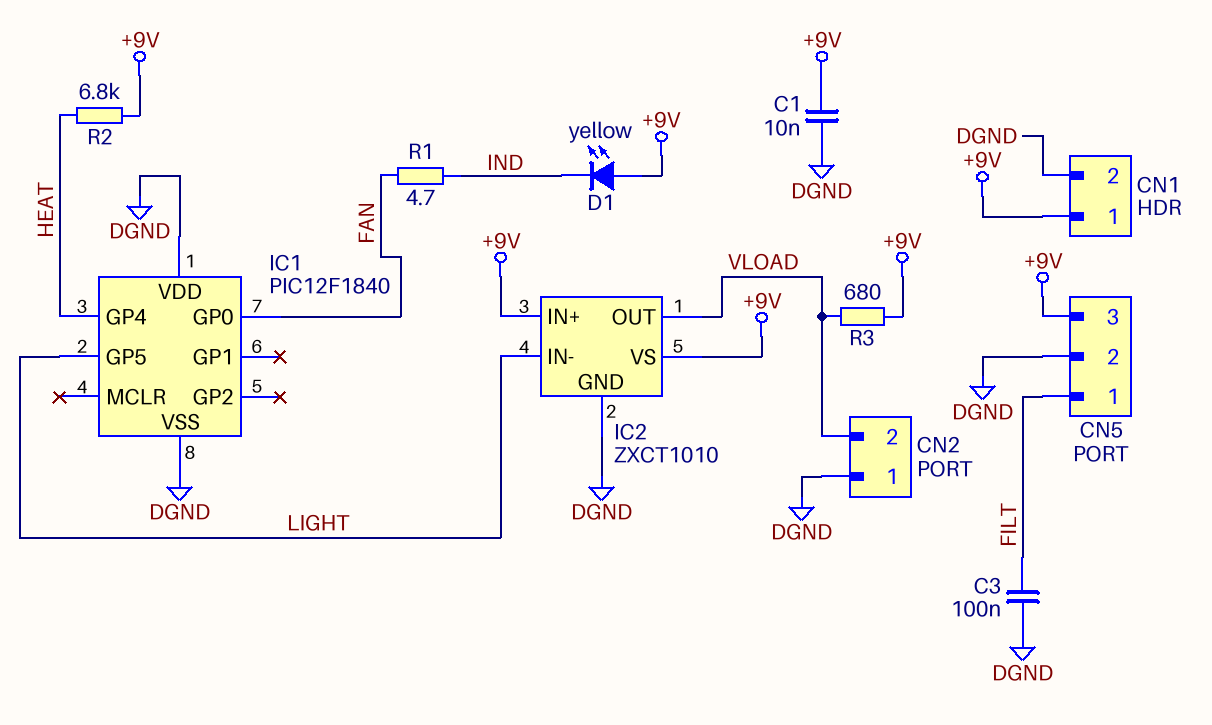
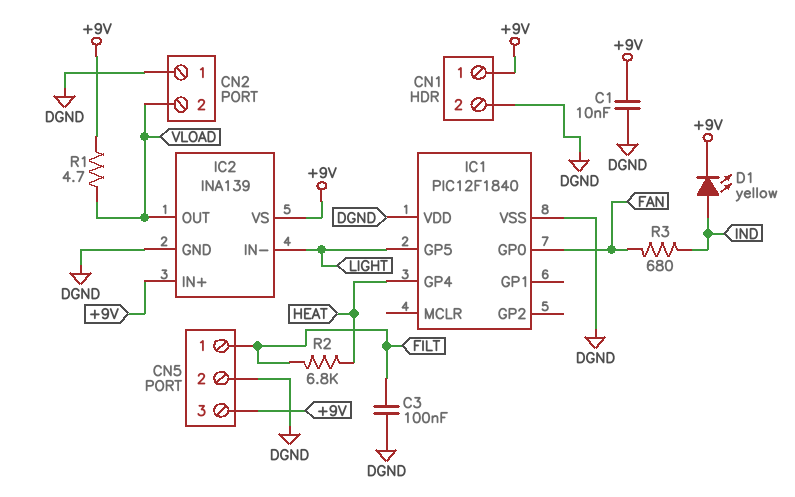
D1: LED yellow (A +9V, K IND) -> LED yellow (A IND, K +9V)
IC2: ZXCT1010 -> INA139
R1: 4.7 (FAN, IND) -> 4.7 (+9V, VLOAD)
R2: 6.8k (+9V, HEAT) -> 6.8k (FILT, HEAT)
R3: 680 (+9V, VLOAD) -> 680 (FAN, IND)

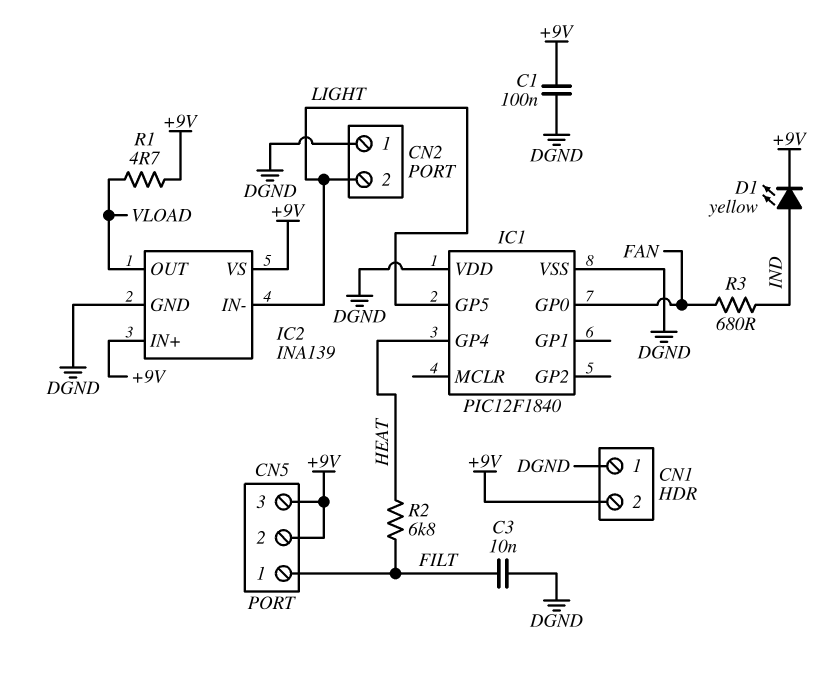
C1: 10nF (+9V, DGND) -> 100nF (+9V, DGND)
C3: 100nF (DGND, FILT) -> 10nF (DGND, FILT)
CN1 pin 1: +9V -> DGND
CN1 pin 2: DGND -> +9V
CN2 pin 2: VLOAD -> LIGHT
CN5 pin 2: DGND -> +9V

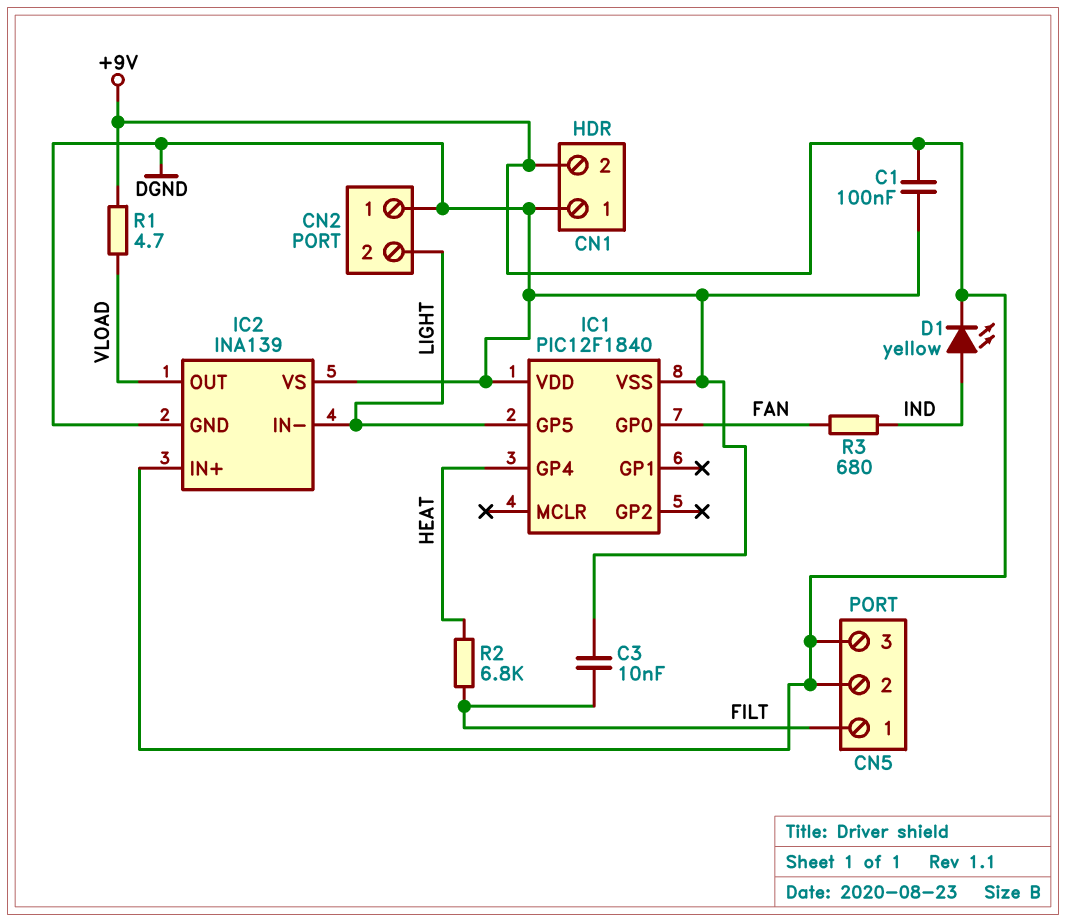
IC2 pin VS: +9V -> DGND

